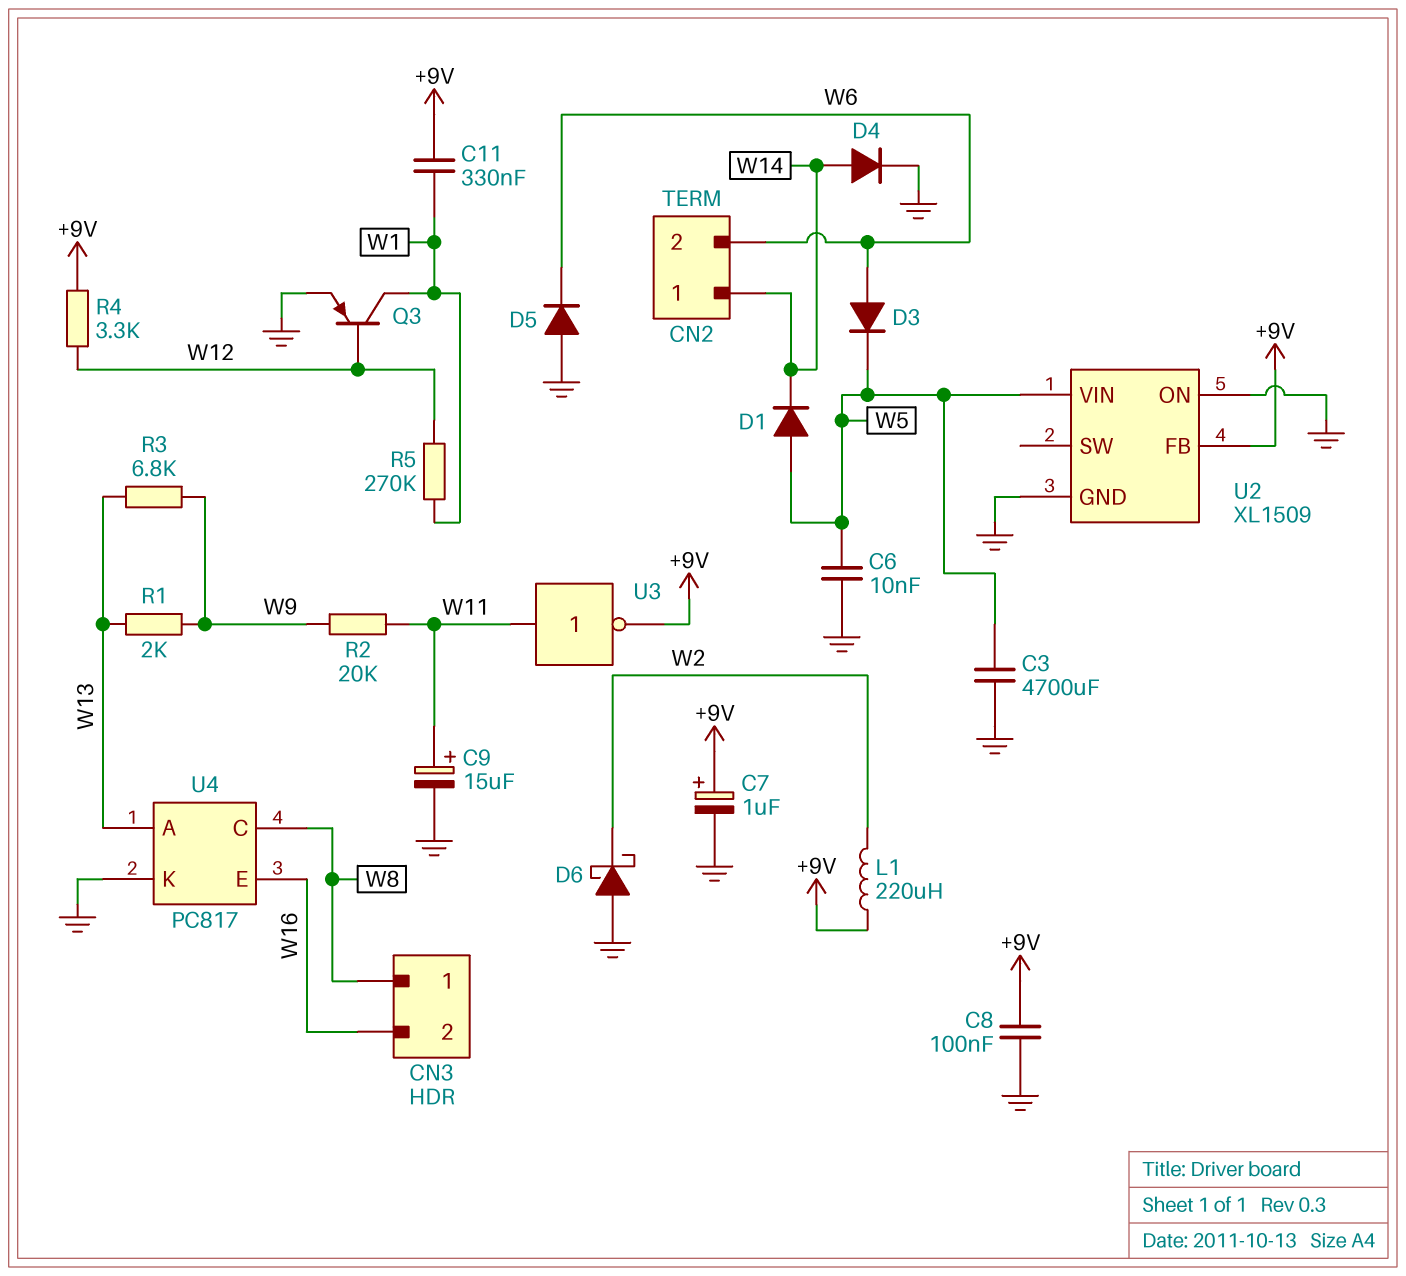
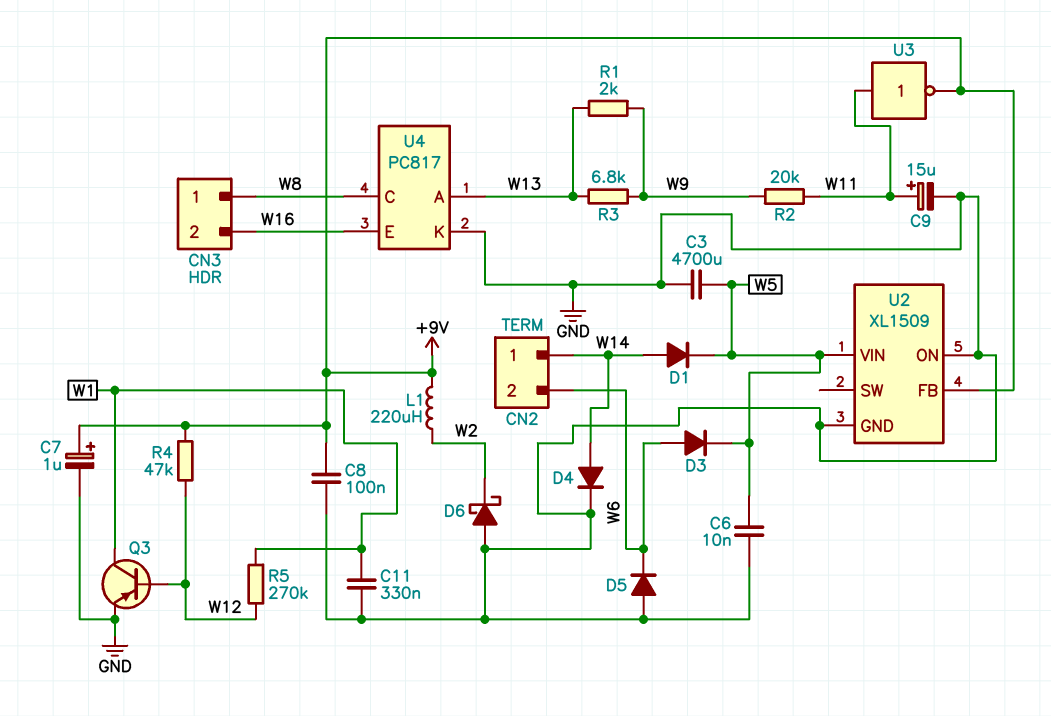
C11: 330nF (+9V, W1) -> 330nF (GND, W1)
D1: diode (A W5, K W14) -> diode (A W14, K W5)
R4: 3.3k (+9V, W12) -> 47k (+9V, W12)

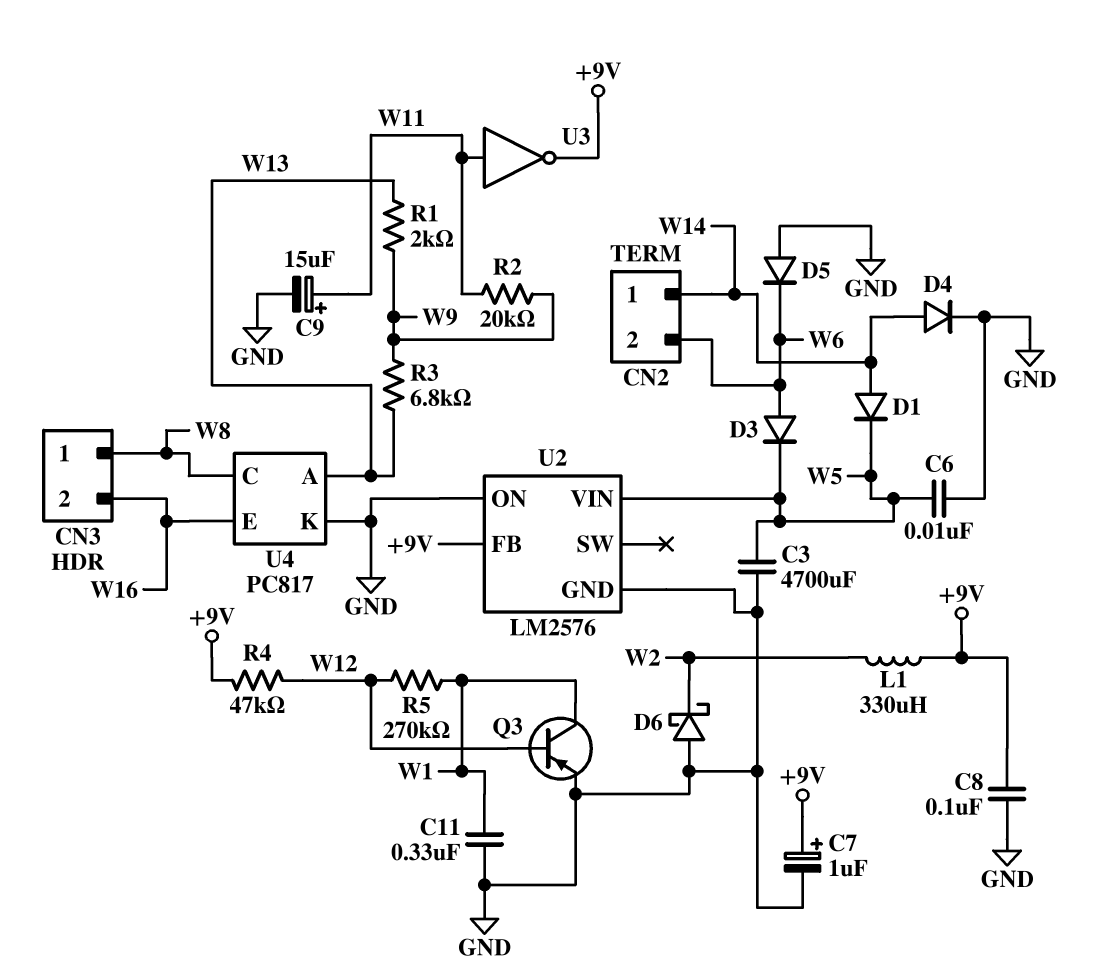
L1: 220uH (+9V, W2) -> 330uH (+9V, W2)
U2: XL1509 -> LM2576

